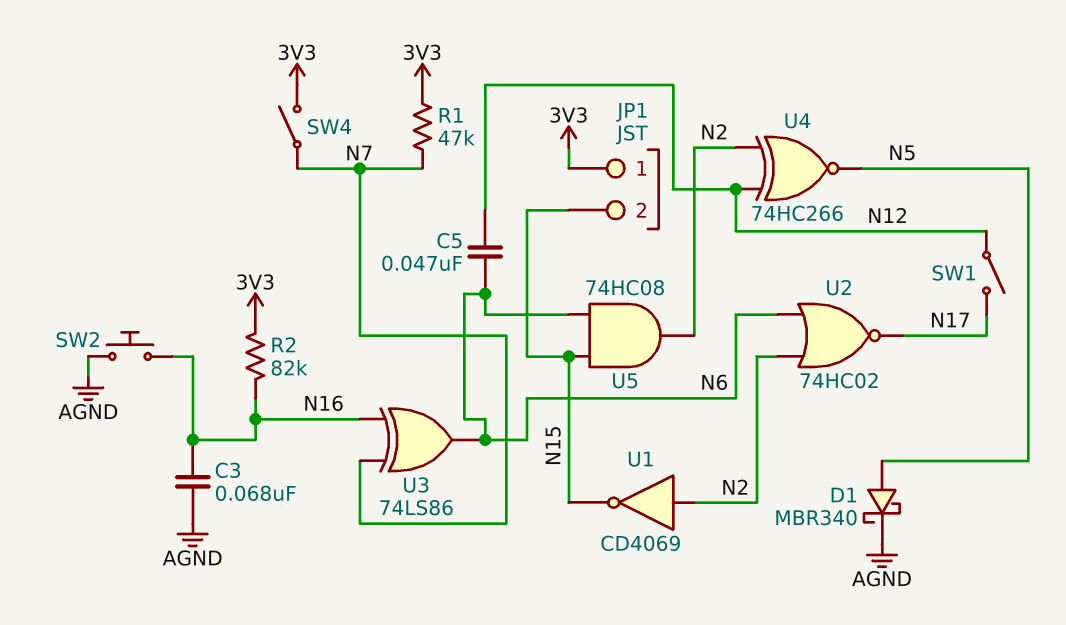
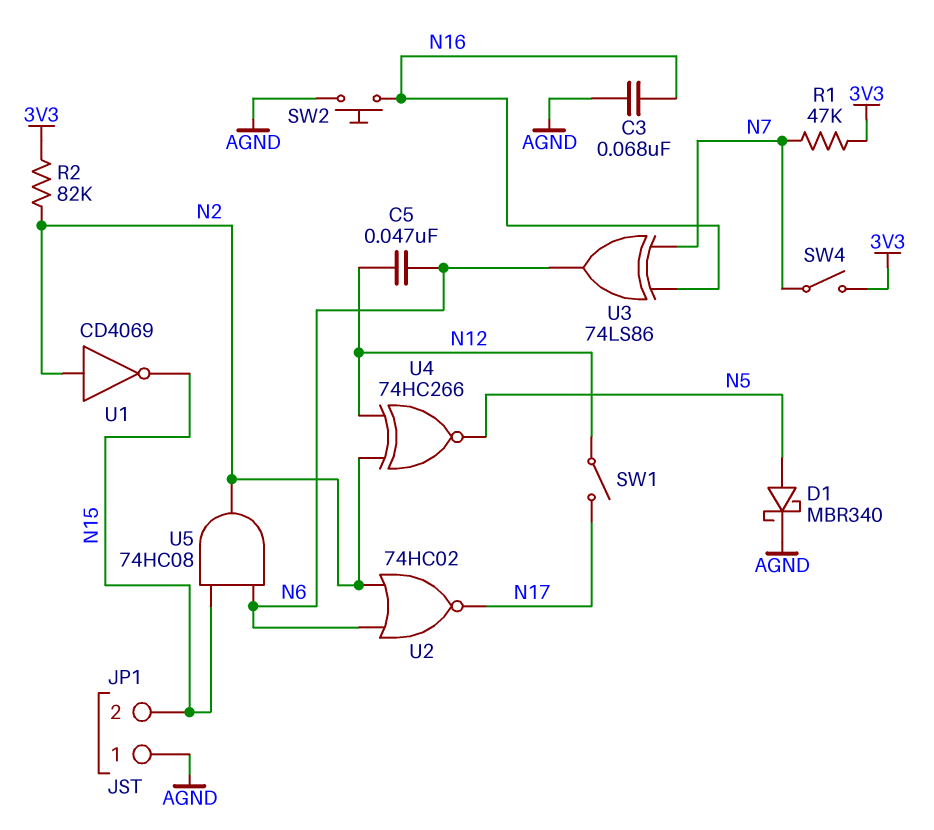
JP1 pin 1: 3V3 -> AGND
R2: 82k (3V3, N16) -> 82k (3V3, N2)

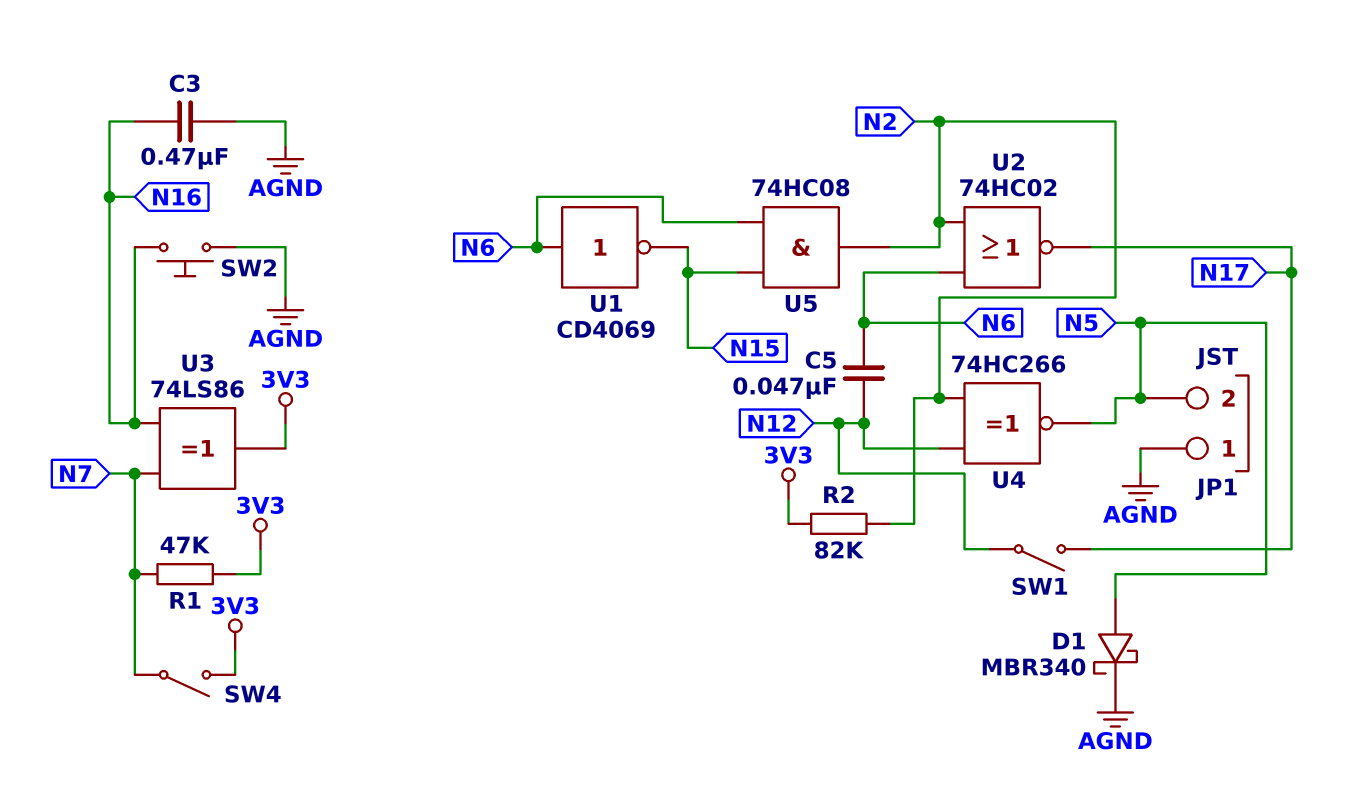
C3: 68nF (AGND, N16) -> 470nF (AGND, N16)
JP1 pin 2: N15 -> N5
U1: NOT CD4069 (in N2, out N15) -> NOT CD4069 (in N6, out N15)
U3: XOR 74LS86 (in N7, in N16, out N6) -> XOR 74LS86 (in N7, in N16, out 3V3)

